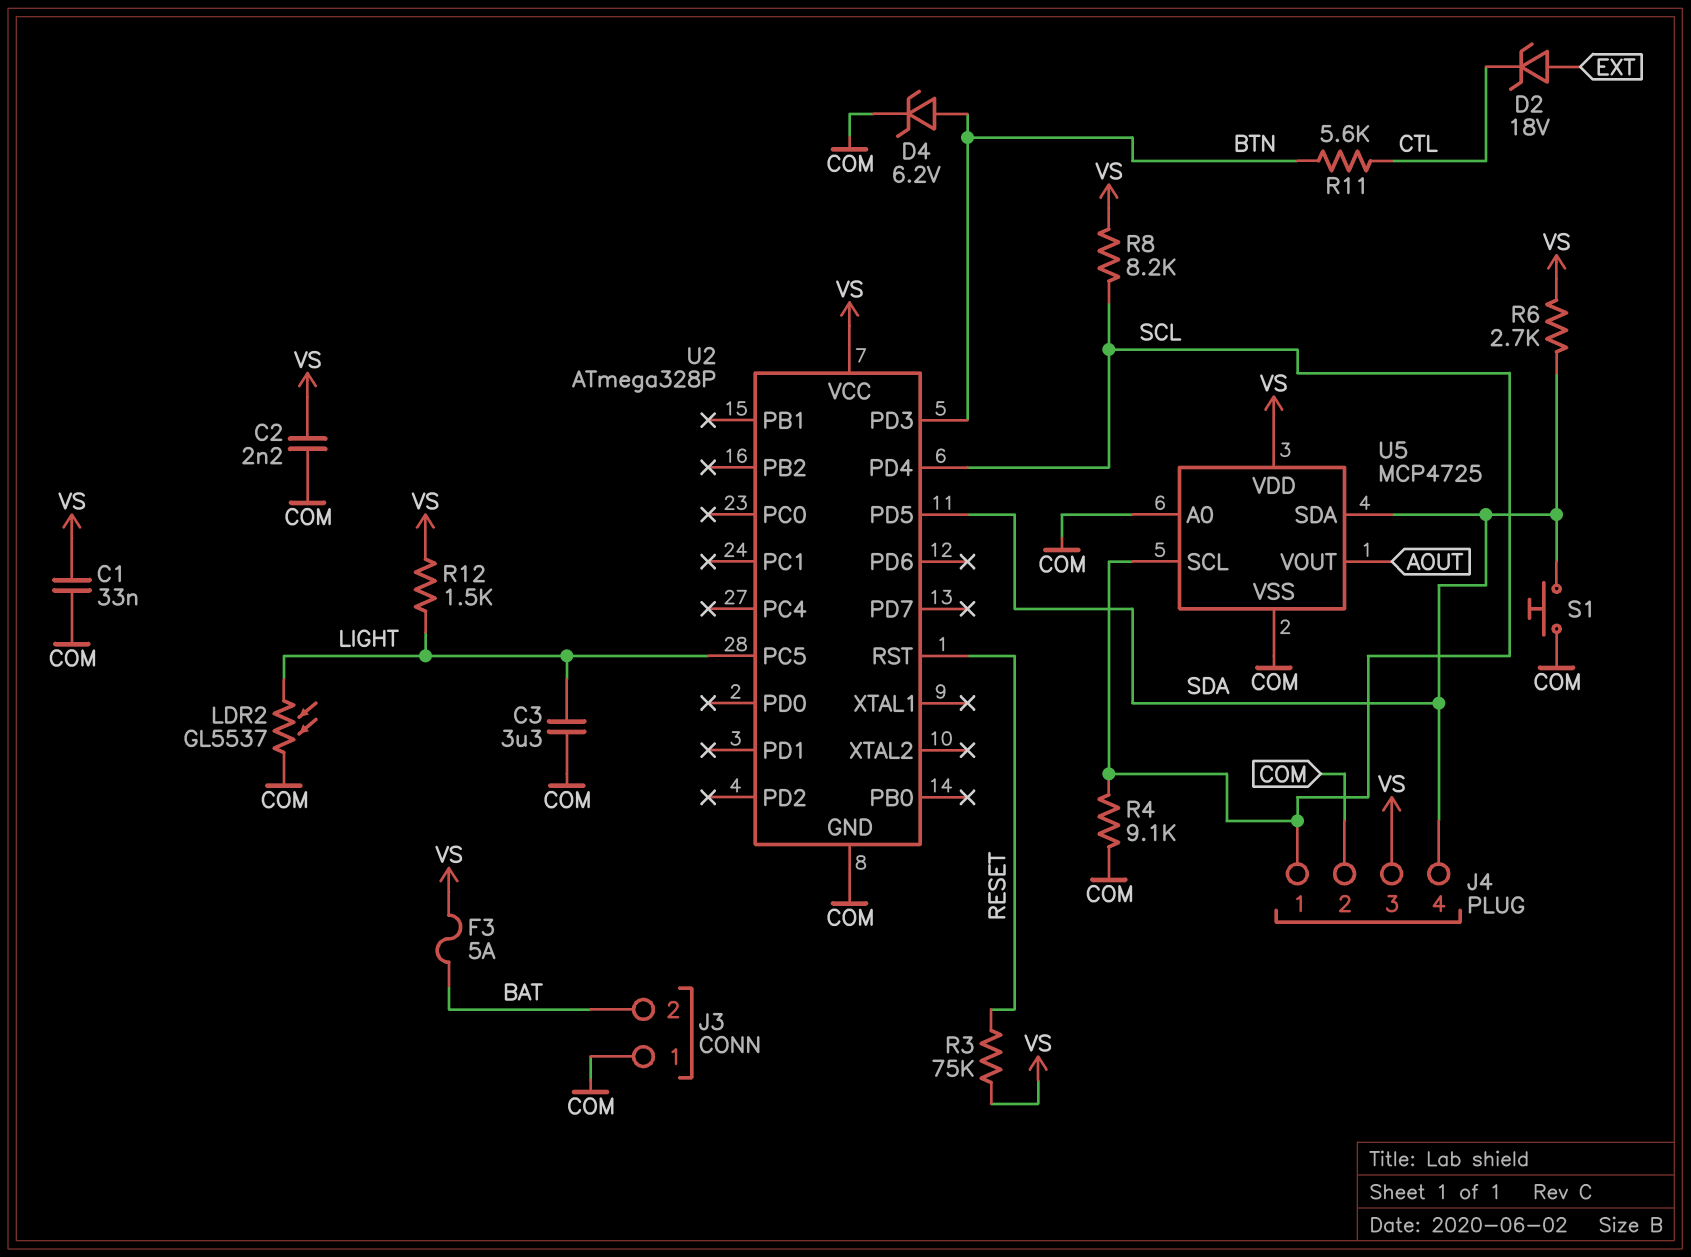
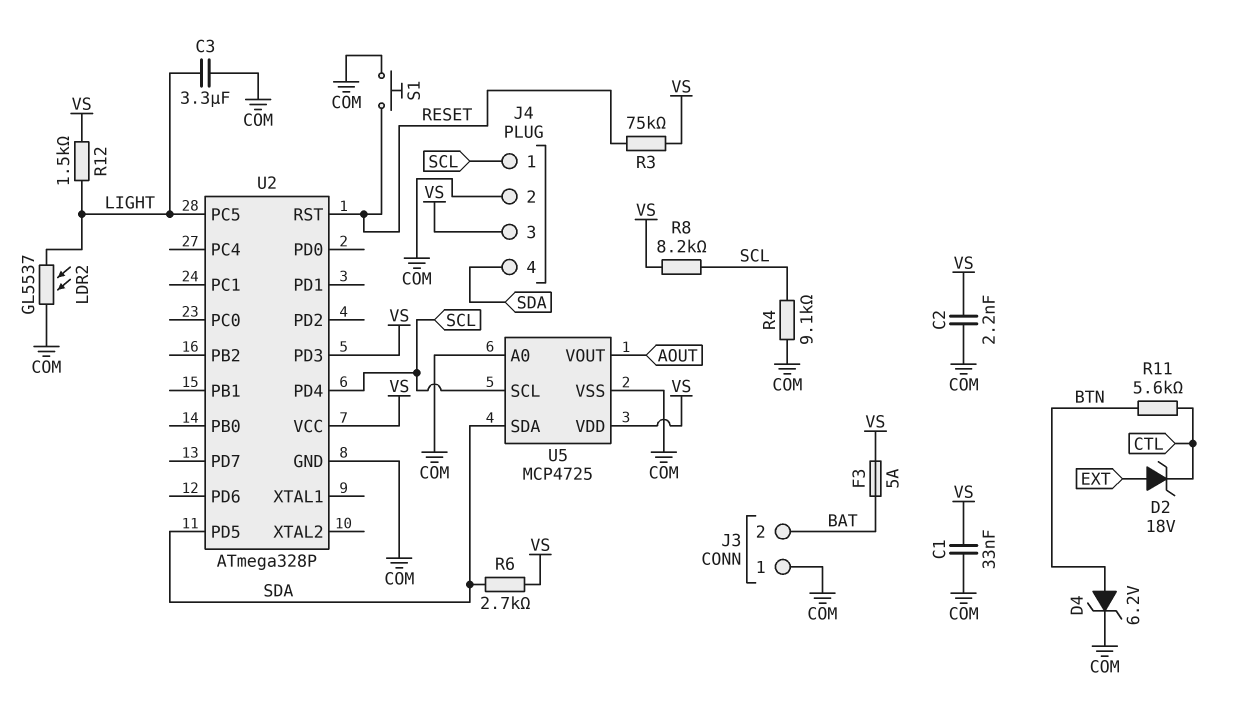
S1: button (COM, SDA) -> button (COM, RESET)
U2 pin PD3: BTN -> VS

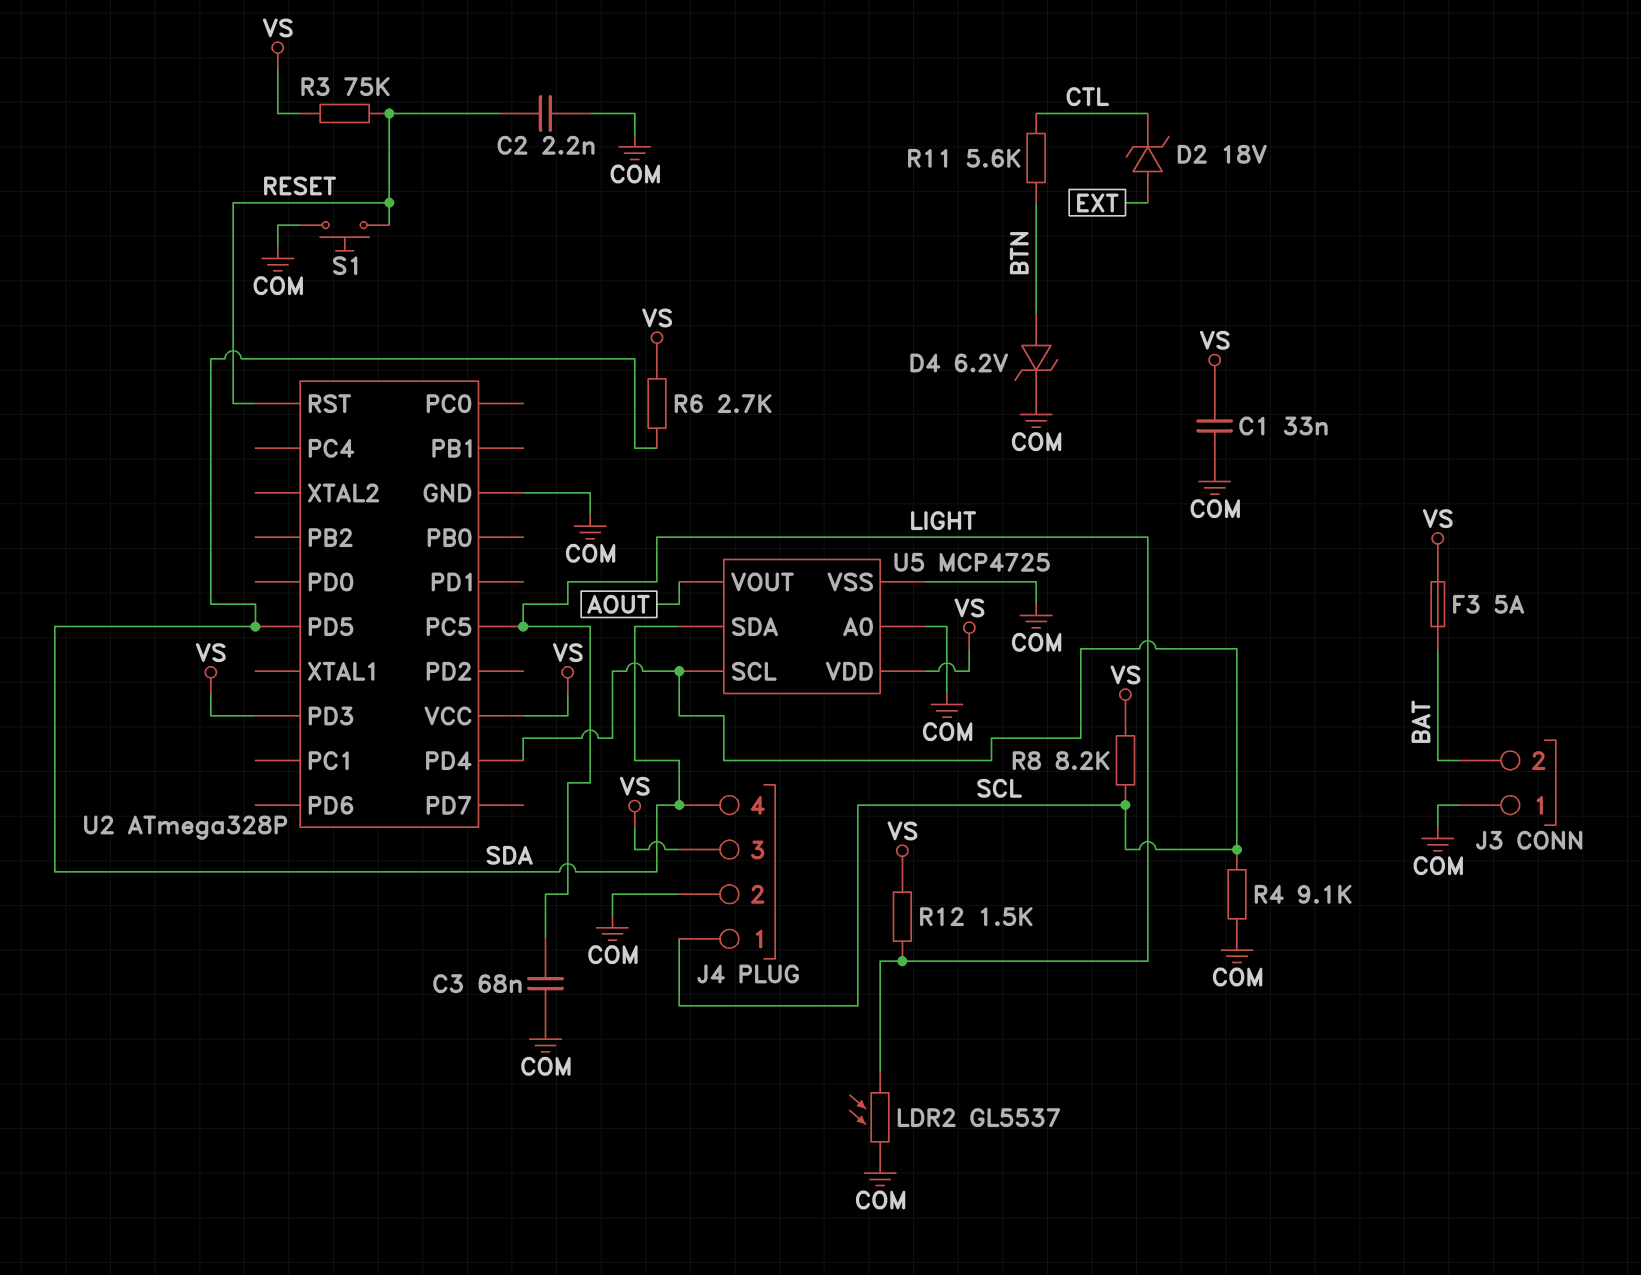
C2: 2.2nF (COM, VS) -> 2.2nF (COM, RESET)
C3: 3.3uF (COM, LIGHT) -> 68nF (COM, LIGHT)

